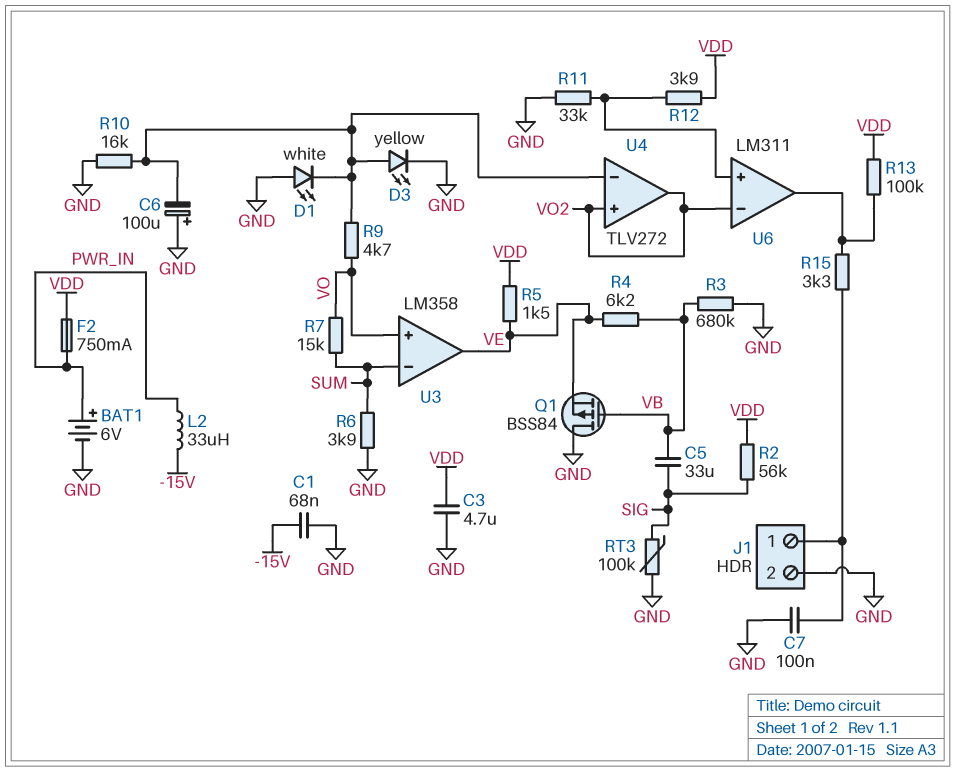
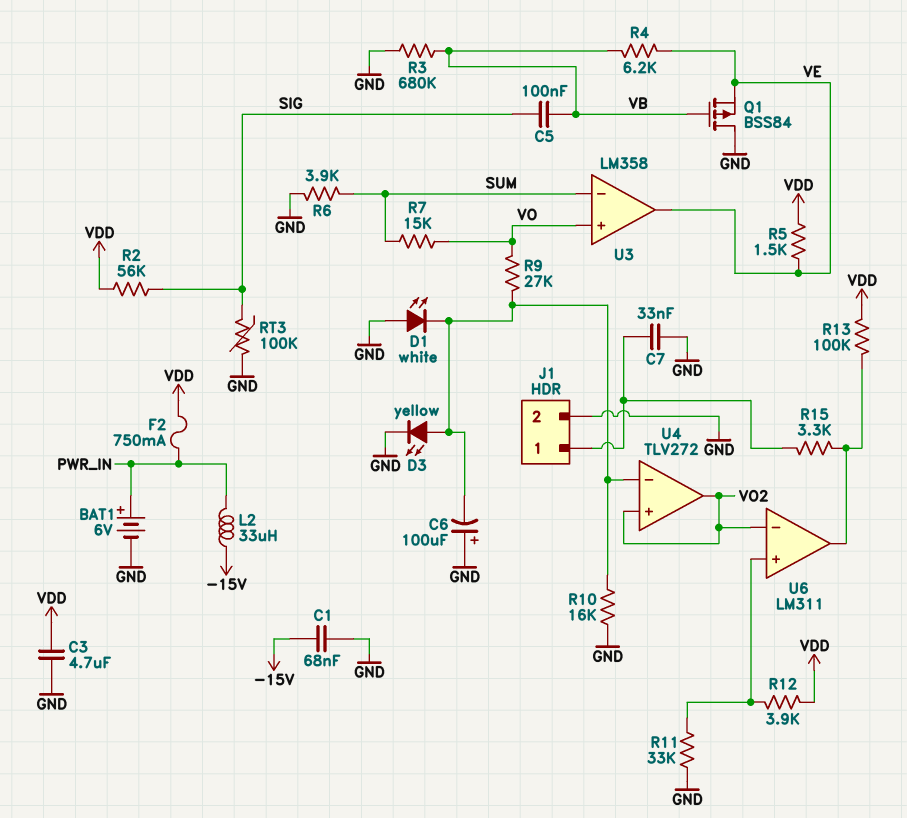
C5: 33uF (SIG, VB) -> 100nF (SIG, VB)
C7: 100nF (GND, J1/1) -> 33nF (GND, J1/1)
R9: 4.7k (U4/in-, VO) -> 27k (U4/in-, VO)

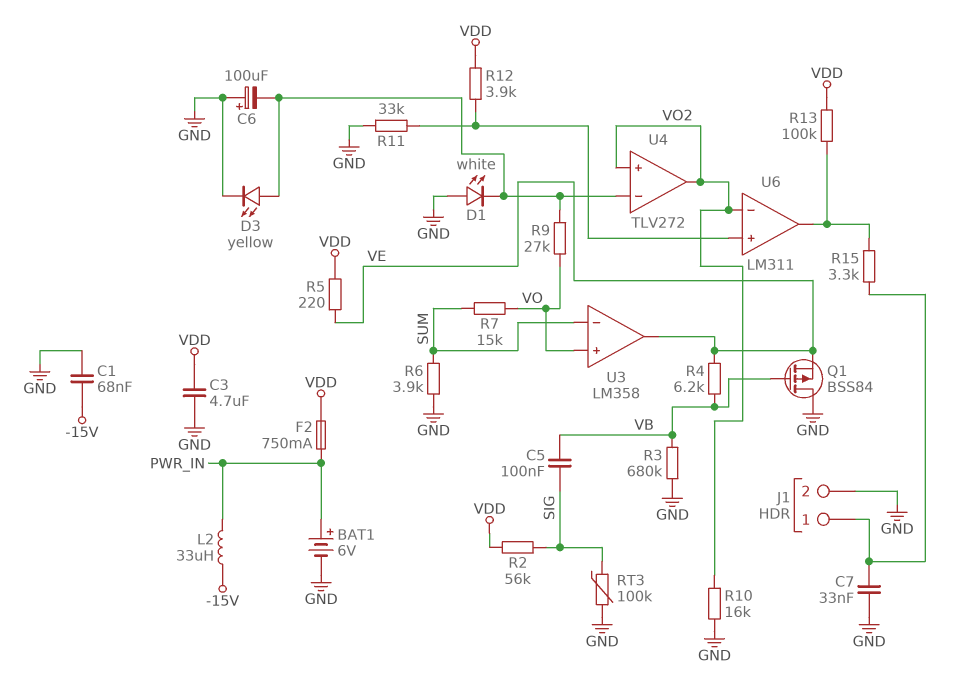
R5: 1.5k (VDD, VE) -> 220 (VDD, VE)
R10: 16k (GND, U4/in-) -> 16k (GND, VO2)

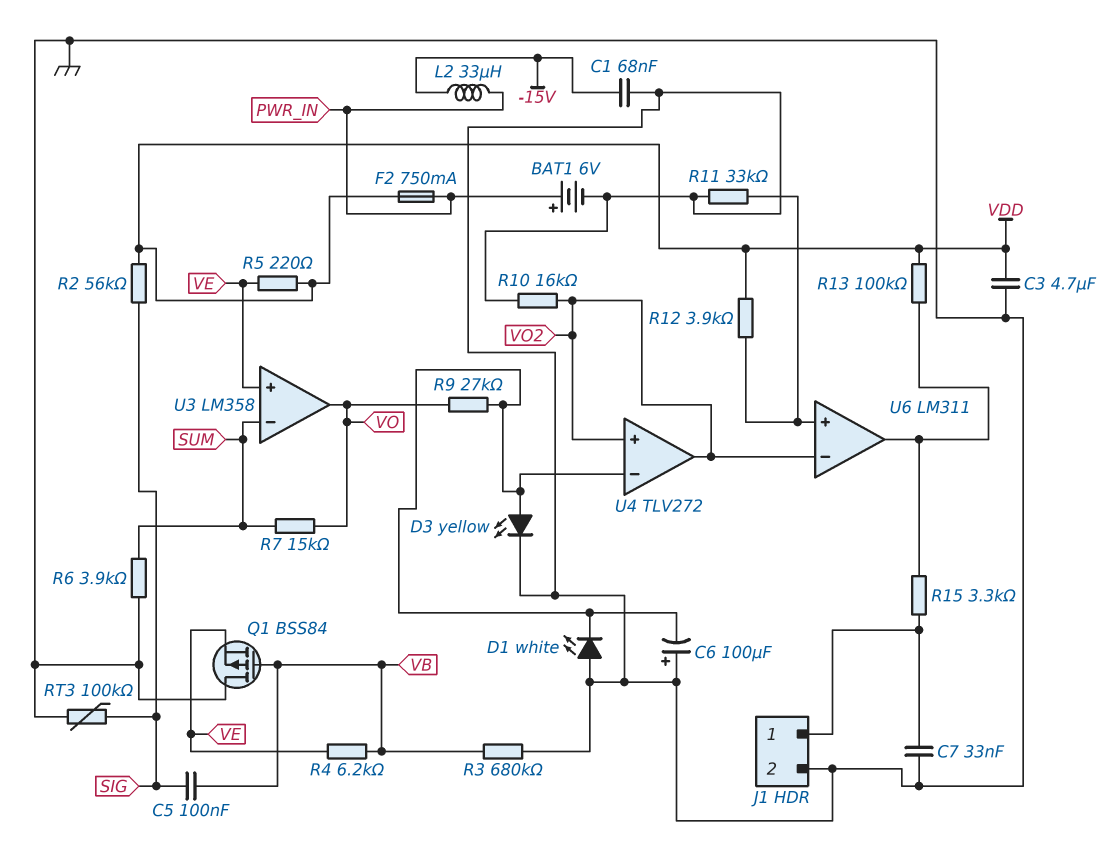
U3 pin in+: VO -> VE
U3 pin out: VE -> VO

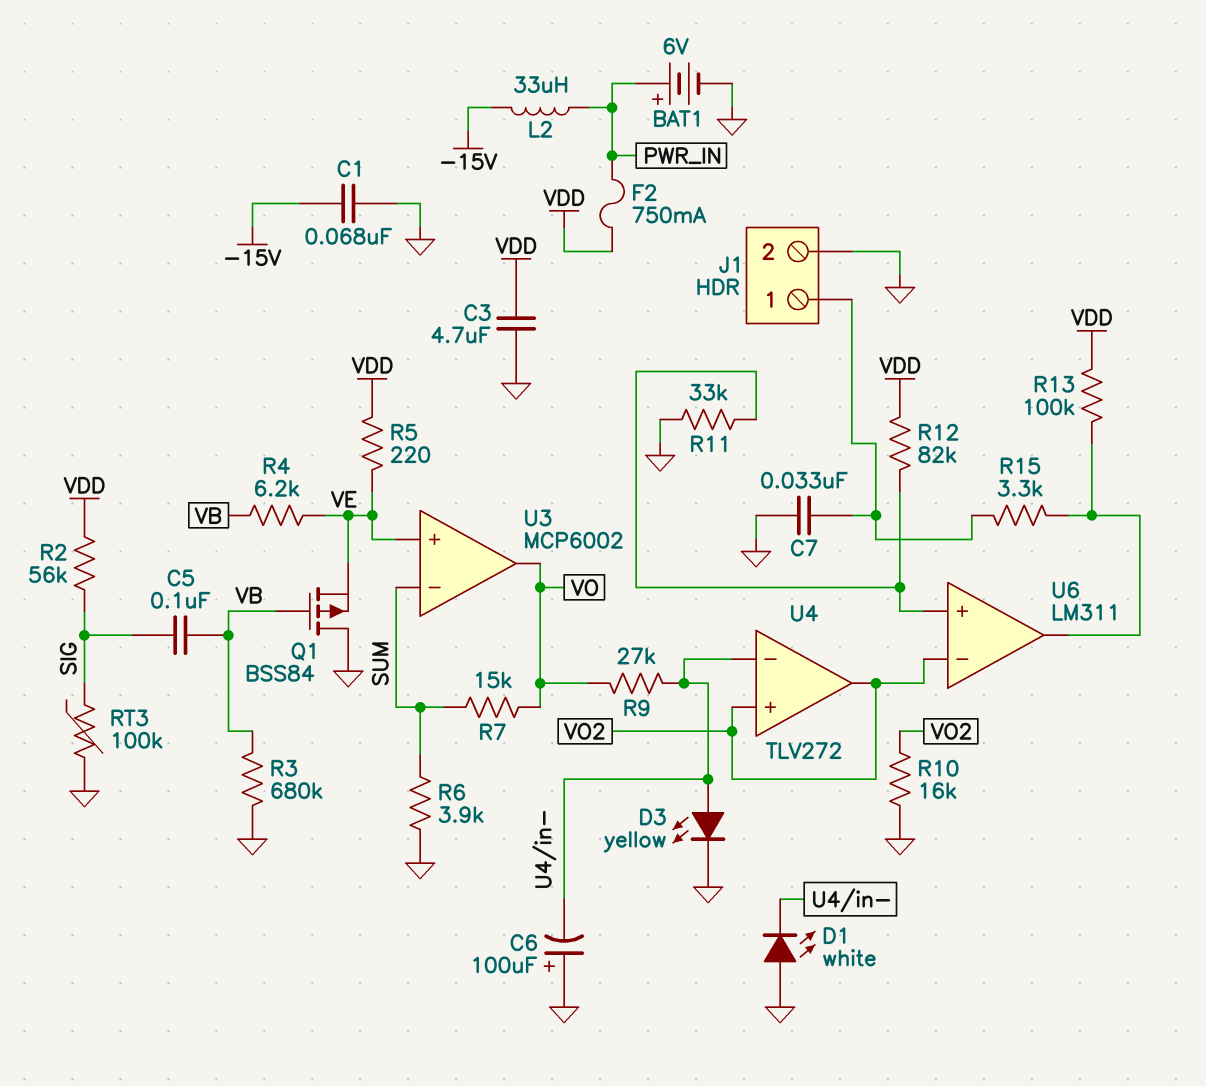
R12: 3.9k (U6/in+, VDD) -> 82k (U6/in+, VDD)
U3: LM358 -> MCP6002

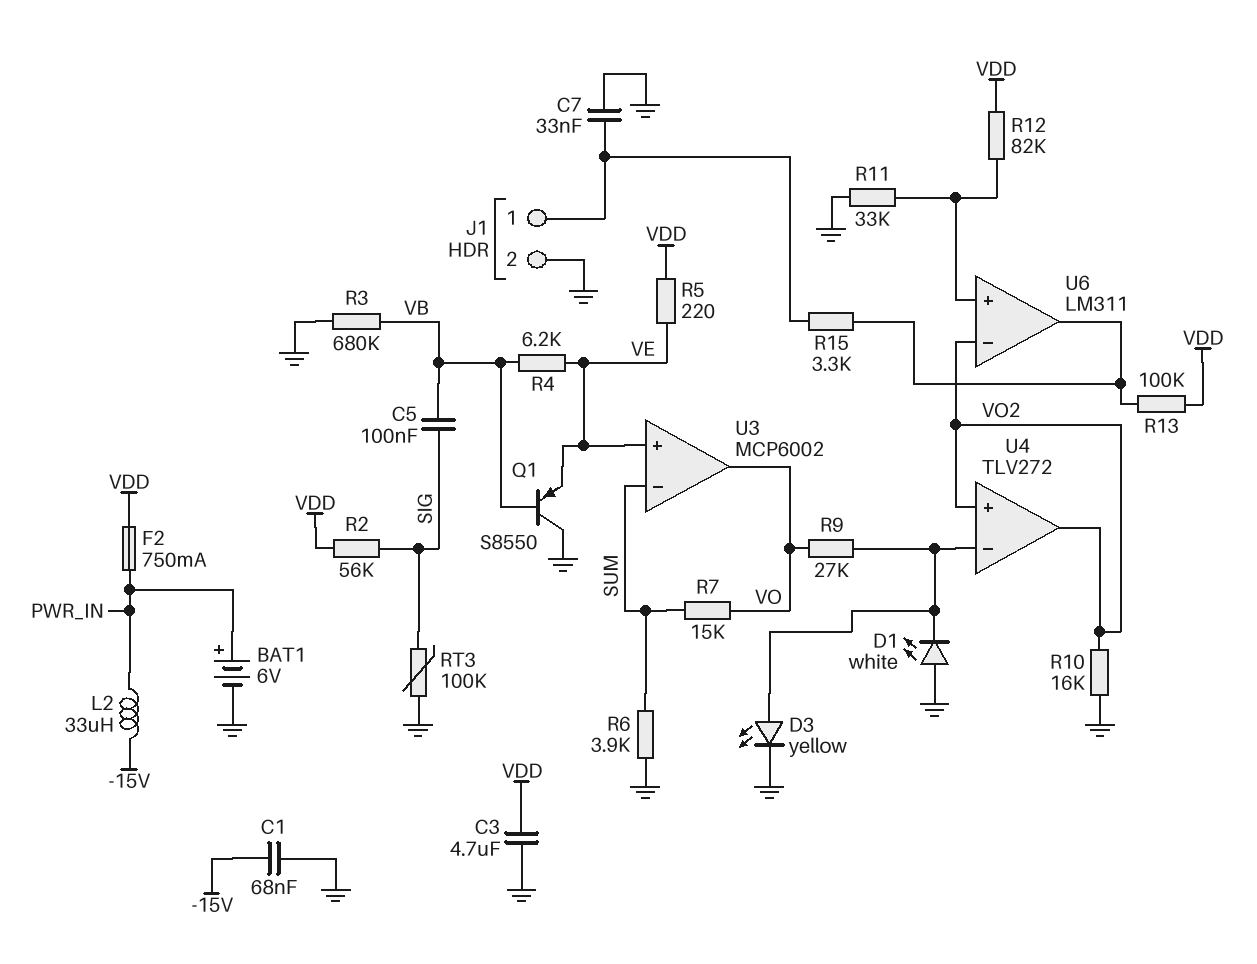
C6: 100uF (plus GND, minus U4/in-) -> none
Q1: PMOS BSS84 (G VB, D GND, S VE) -> PNP S8550 (B VB, C GND, E VE)

